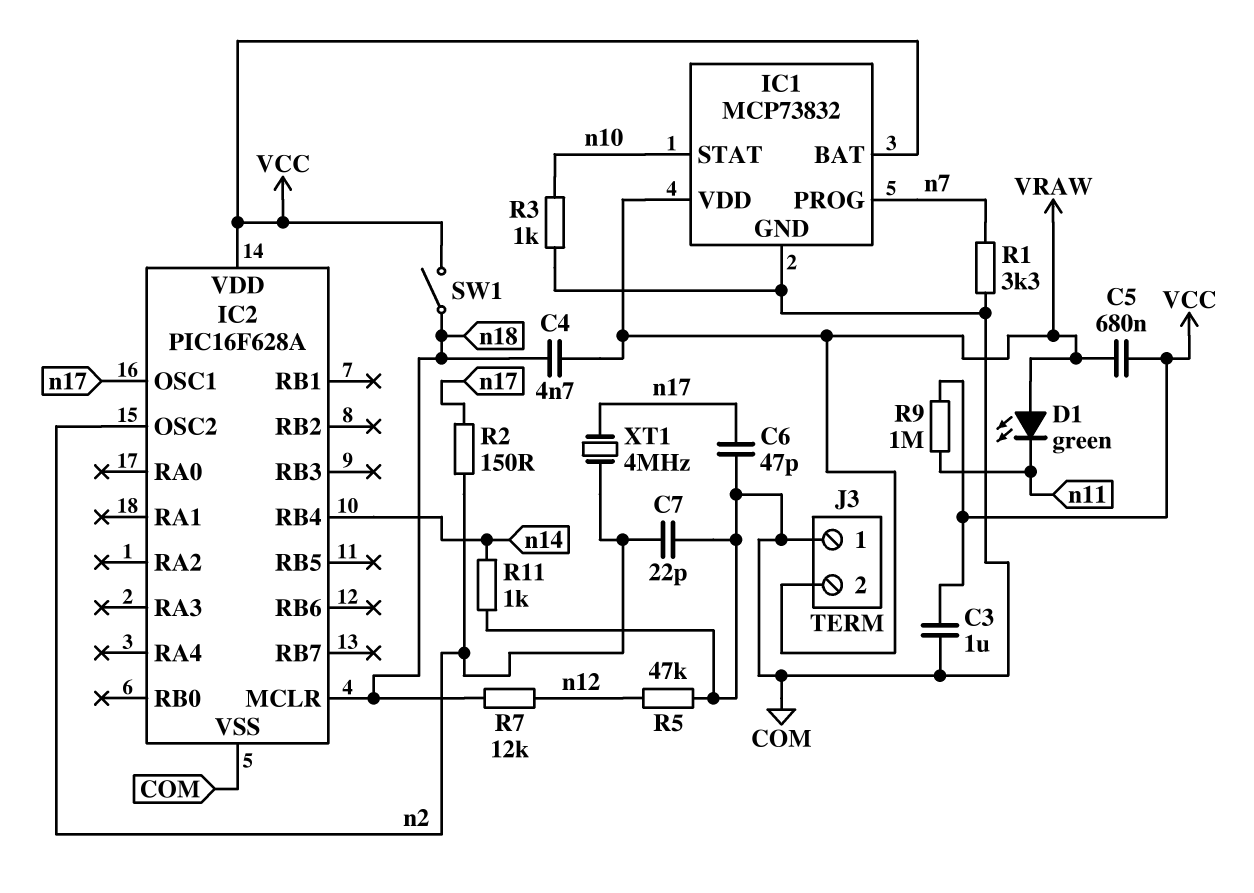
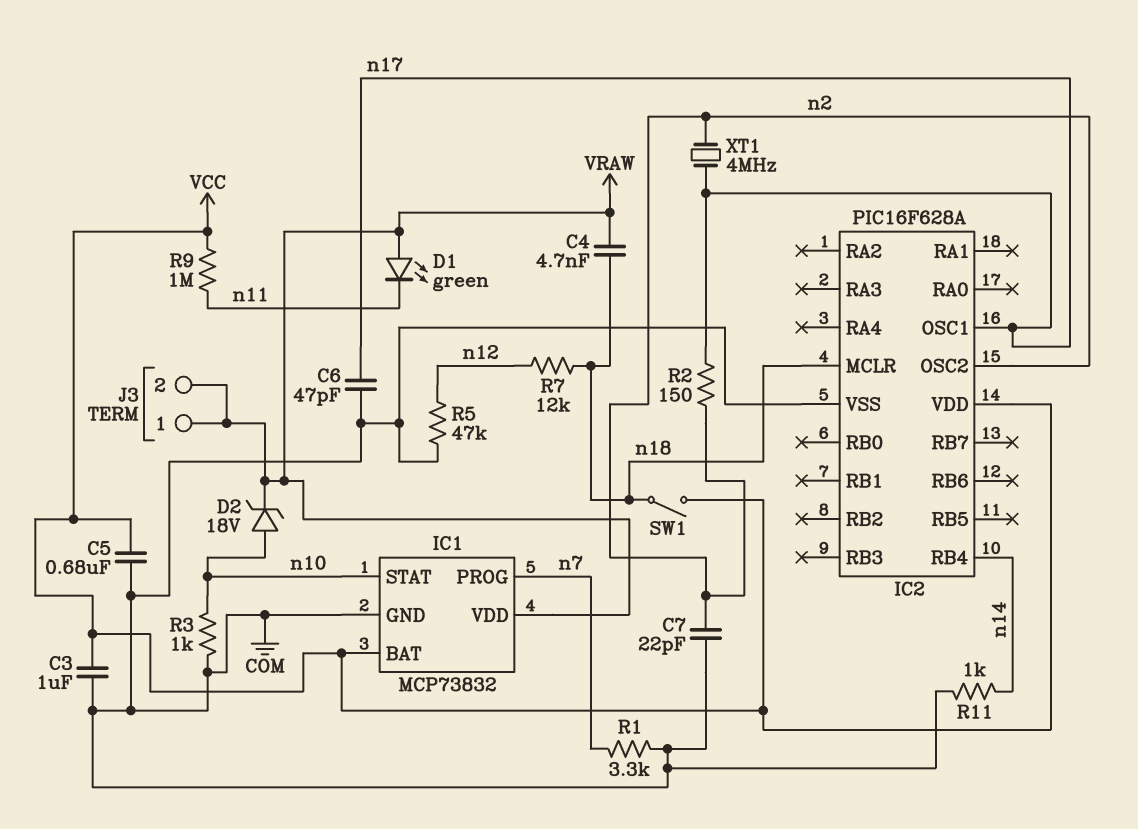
C5: 680nF (VCC, VRAW) -> 680nF (COM, VCC)
D2: none -> zener 18V (A n10, K VRAW)
J3 pin 1: COM -> VRAW

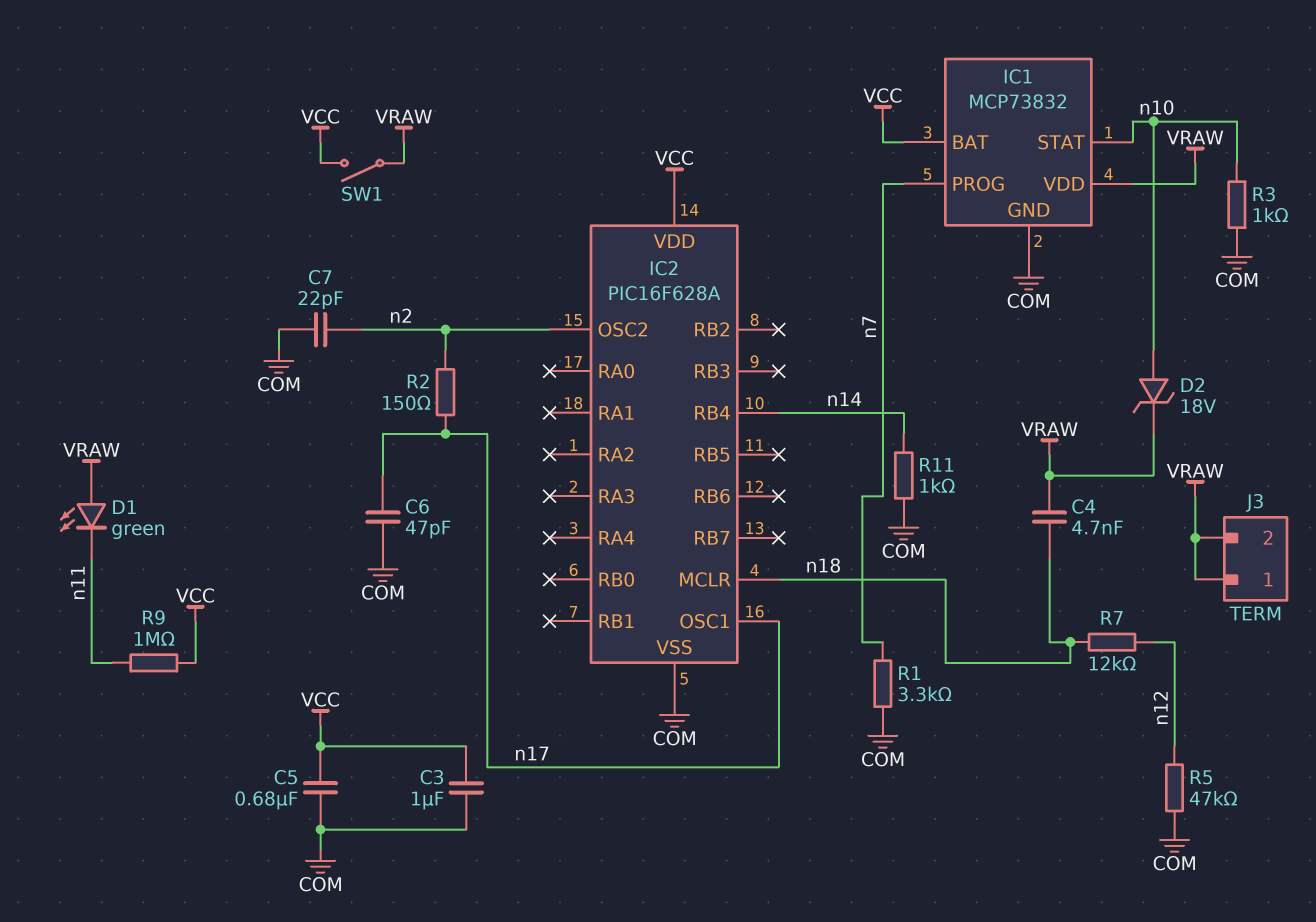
SW1: switch (VCC, n18) -> switch (VCC, VRAW)
XT1: 4MHz (n2, n17) -> none

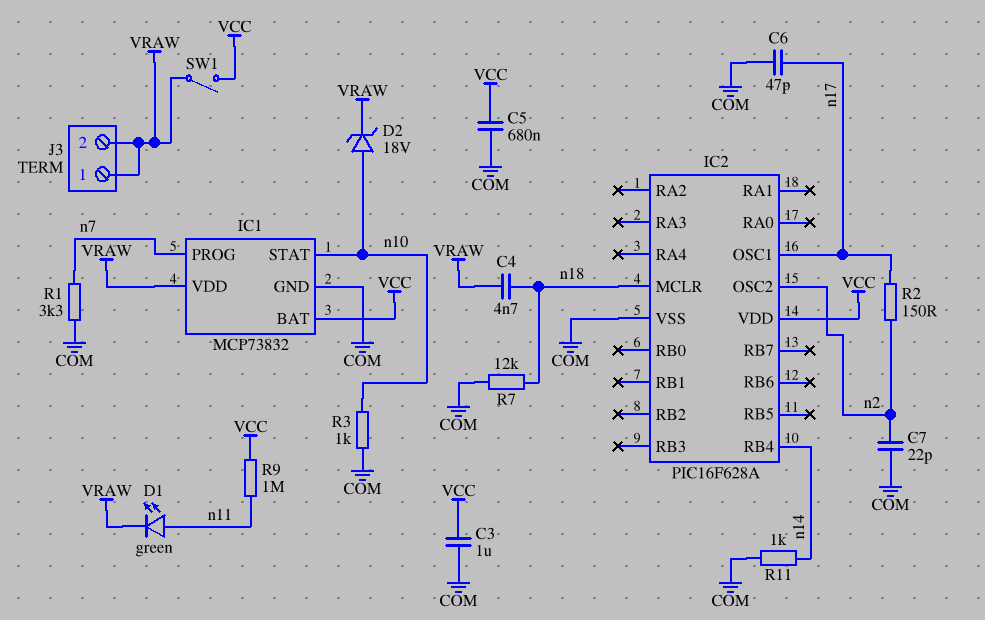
D1: LED green (A VRAW, K n11) -> LED green (A n11, K VRAW)
R5: 47k (COM, n12) -> none
R7: 12k (n12, n18) -> 12k (COM, n18)

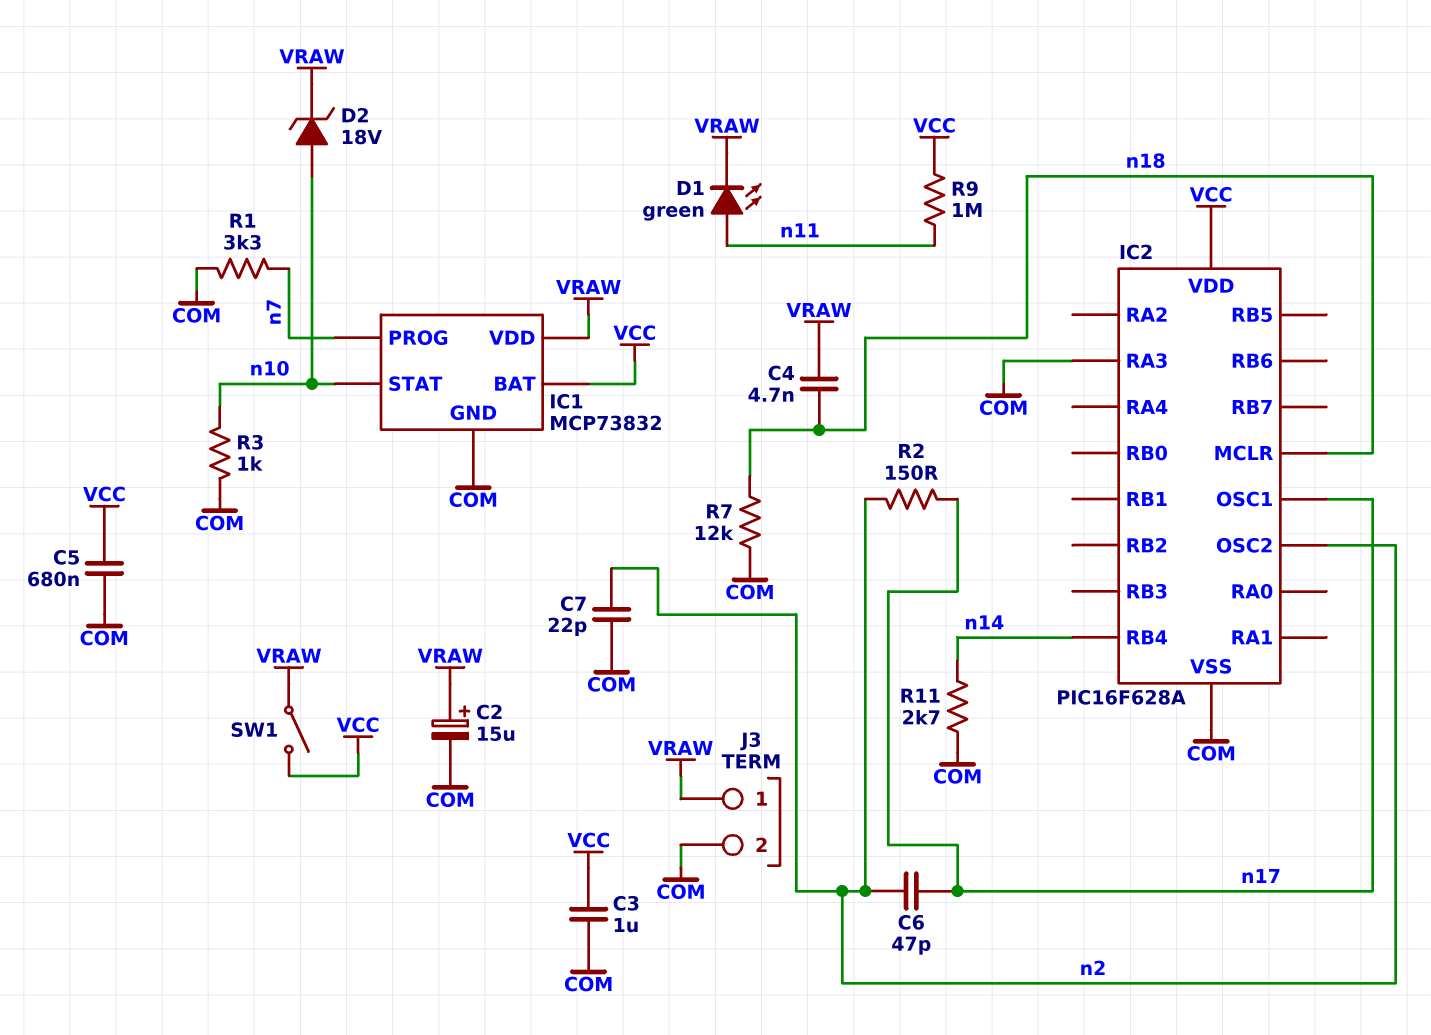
C2: none -> 15uF (plus VRAW, minus COM)
C6: 47pF (COM, n17) -> 47pF (n2, n17)
IC2 pin RA3: none -> COM
J3 pin 2: VRAW -> COM
R11: 1k (COM, n14) -> 2.7k (COM, n14)

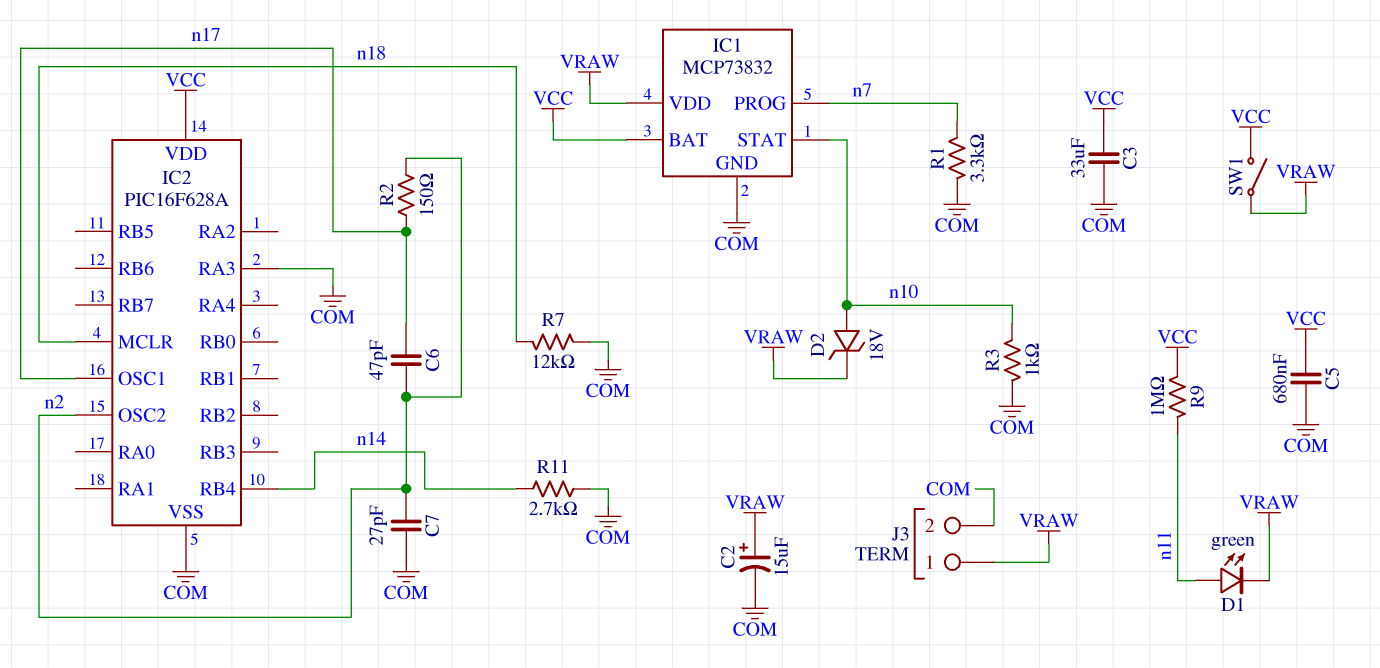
C3: 1uF (COM, VCC) -> 33uF (COM, VCC)
C4: 4.7nF (VRAW, n18) -> none
C7: 22pF (COM, n2) -> 27pF (COM, n2)

